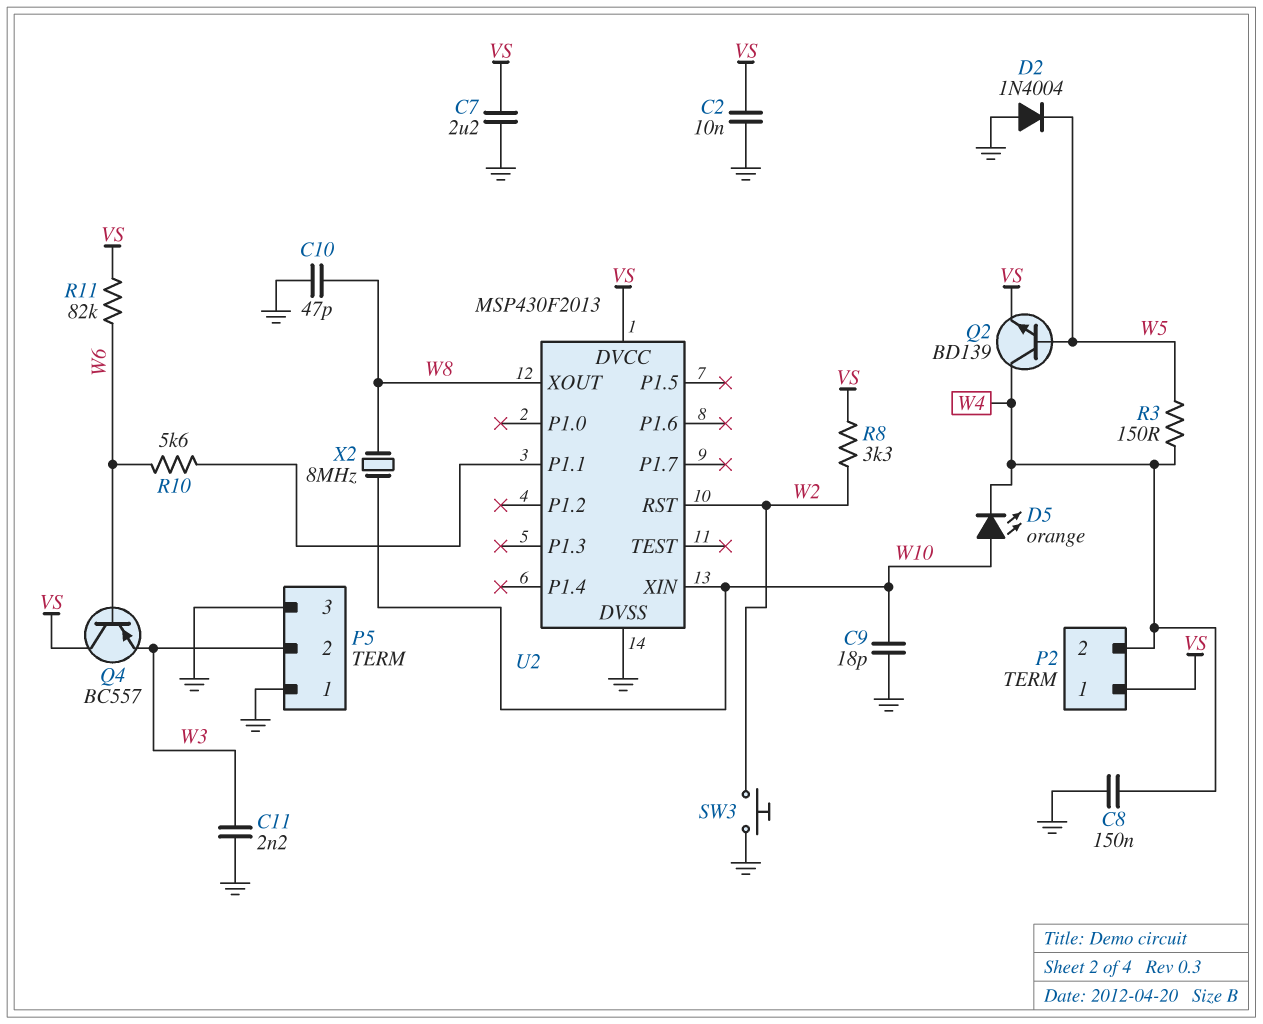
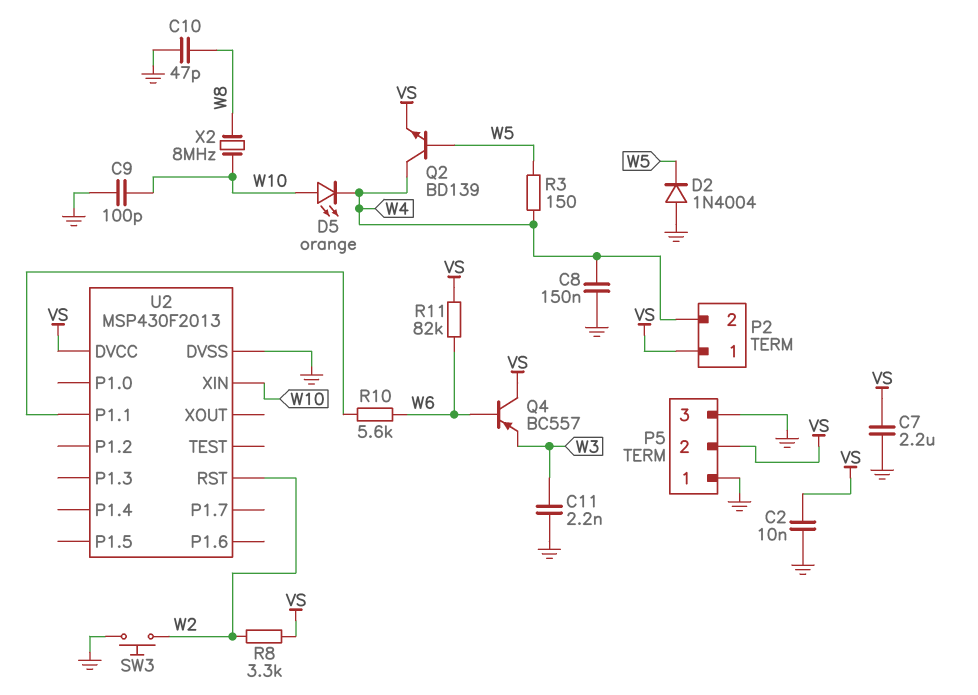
C9: 18pF (GND, W10) -> 100pF (GND, W10)
P5 pin 2: W3 -> VS
U2 pin XOUT: W8 -> none

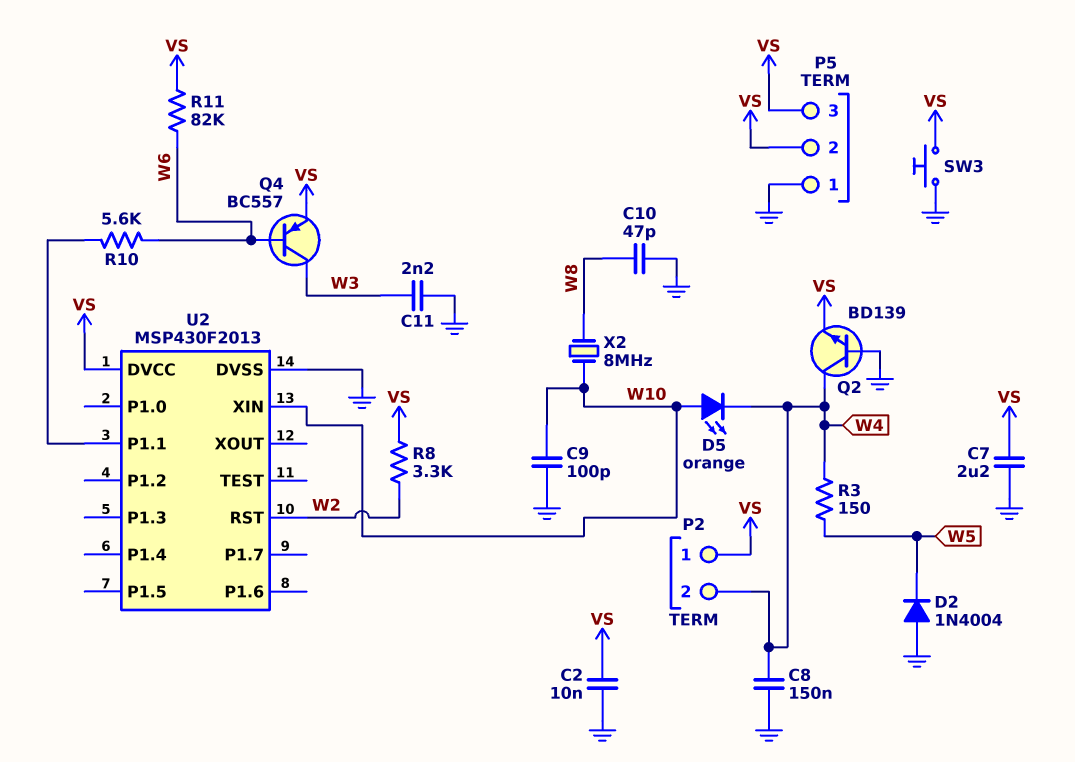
P5 pin 3: GND -> VS
Q2: NPN BD139 (B W5, C W4, E VS) -> NPN BD139 (B GND, C W4, E VS)
Q4: PNP BC557 (B W6, C VS, E W3) -> PNP BC557 (B W6, C W3, E VS)
SW3: button (GND, W2) -> button (GND, VS)

